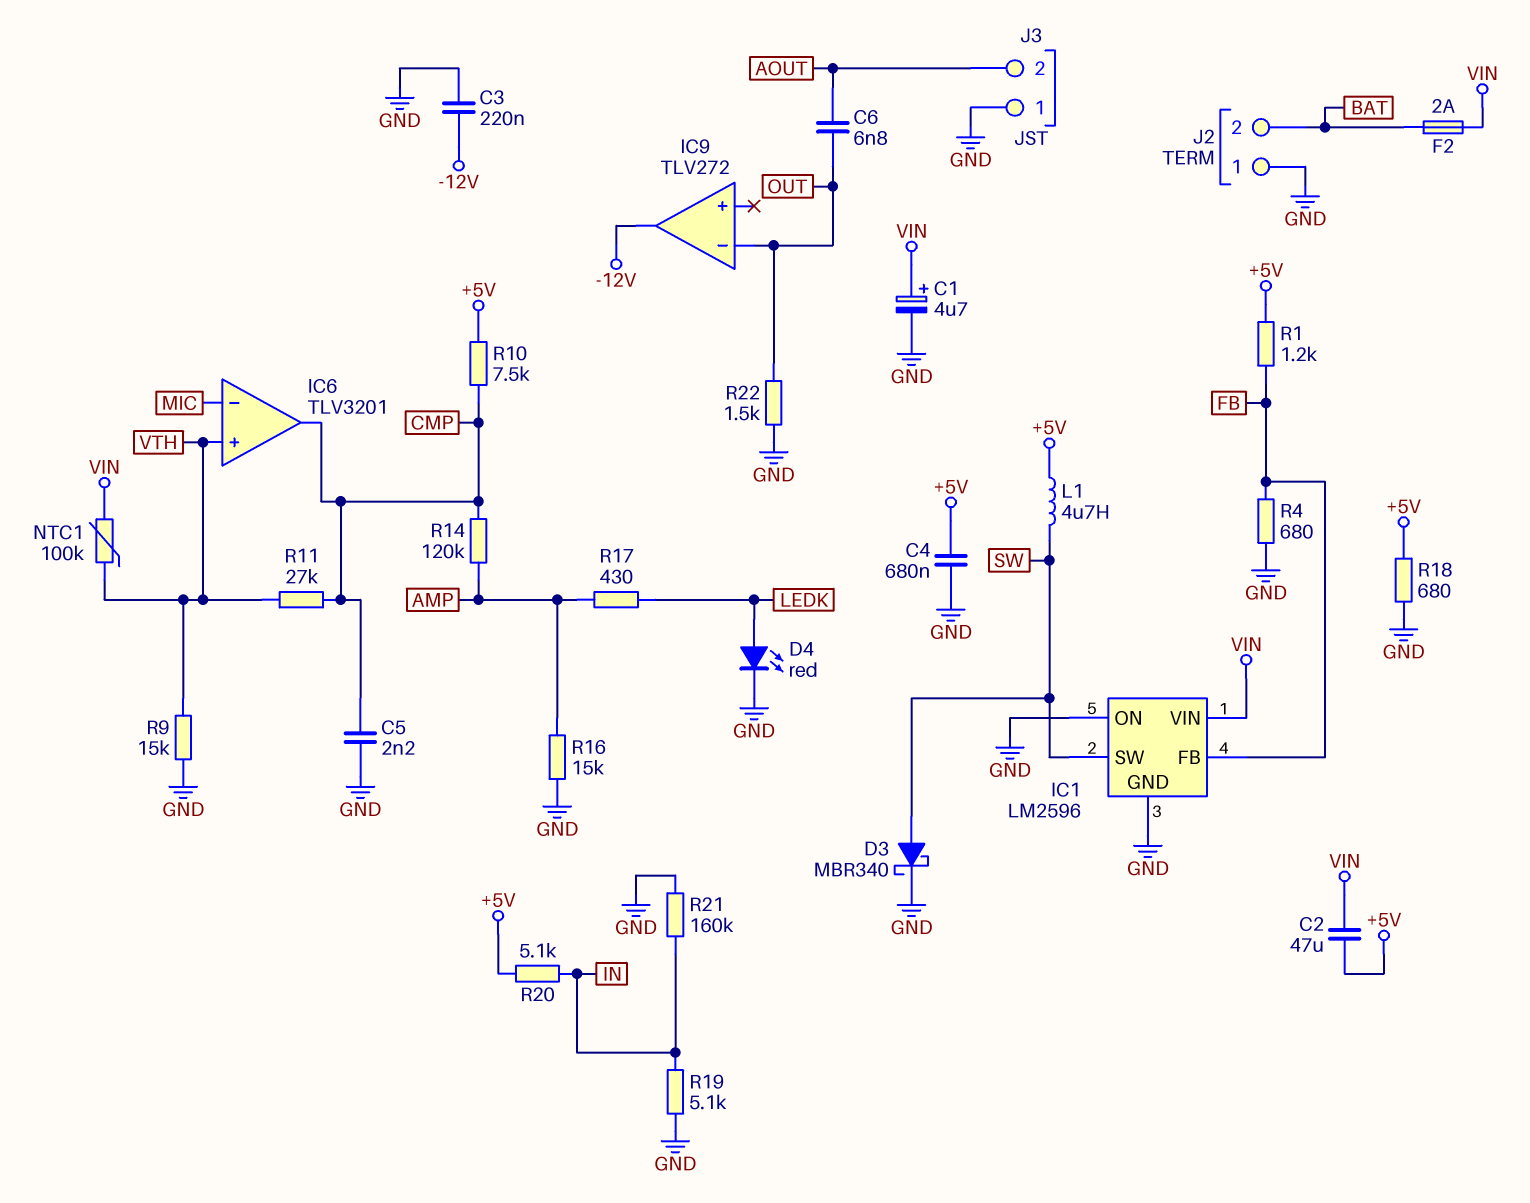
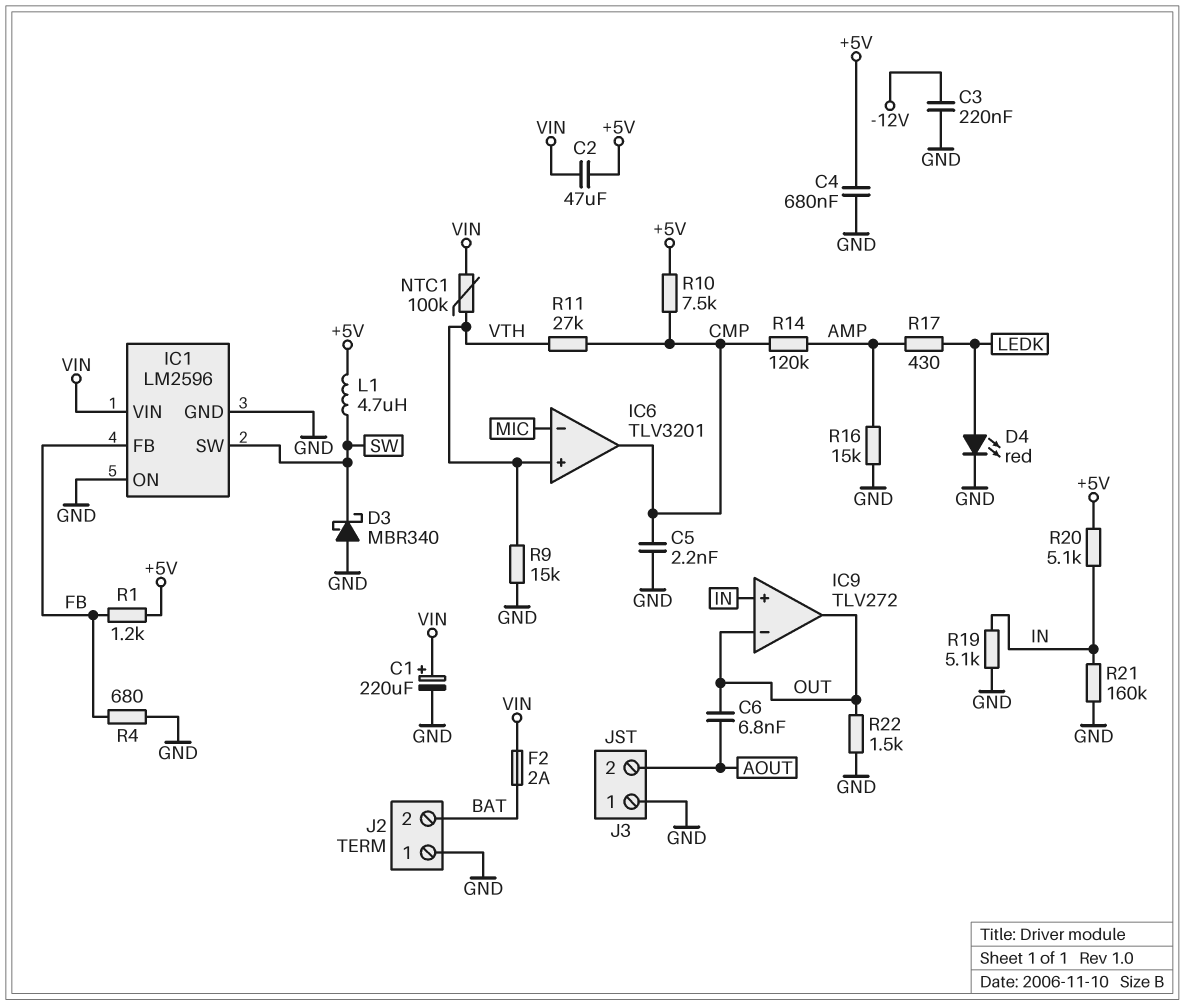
C1: 4.7uF (plus VIN, minus GND) -> 220uF (plus VIN, minus GND)
D3: schottky MBR340 (A SW, K GND) -> schottky MBR340 (A GND, K SW)
IC9 pin in+: none -> IN
IC9 pin out: -12V -> OUT
R18: 680 (+5V, GND) -> none

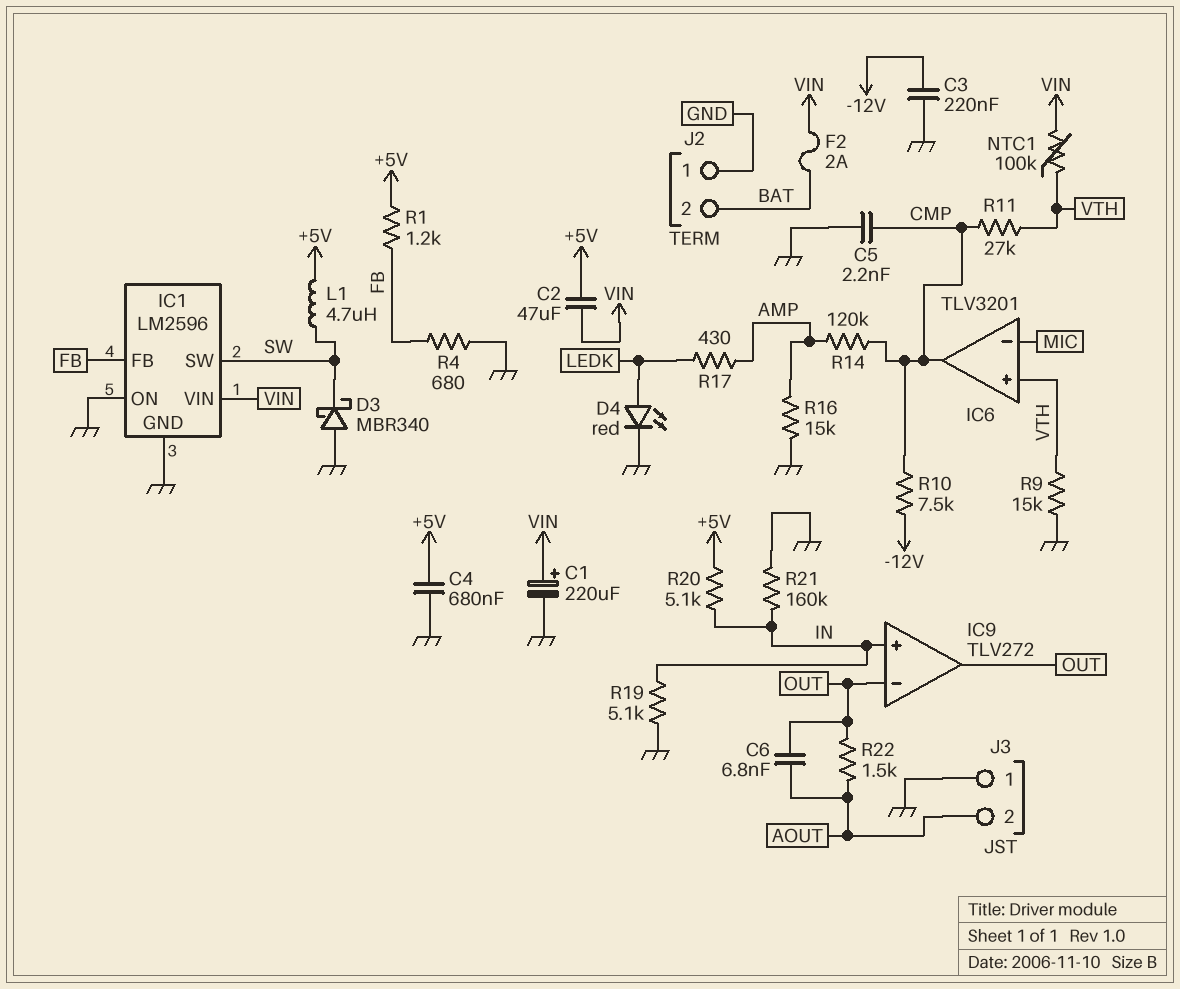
R10: 7.5k (+5V, CMP) -> 7.5k (-12V, CMP)
R22: 1.5k (GND, OUT) -> 1.5k (AOUT, OUT)

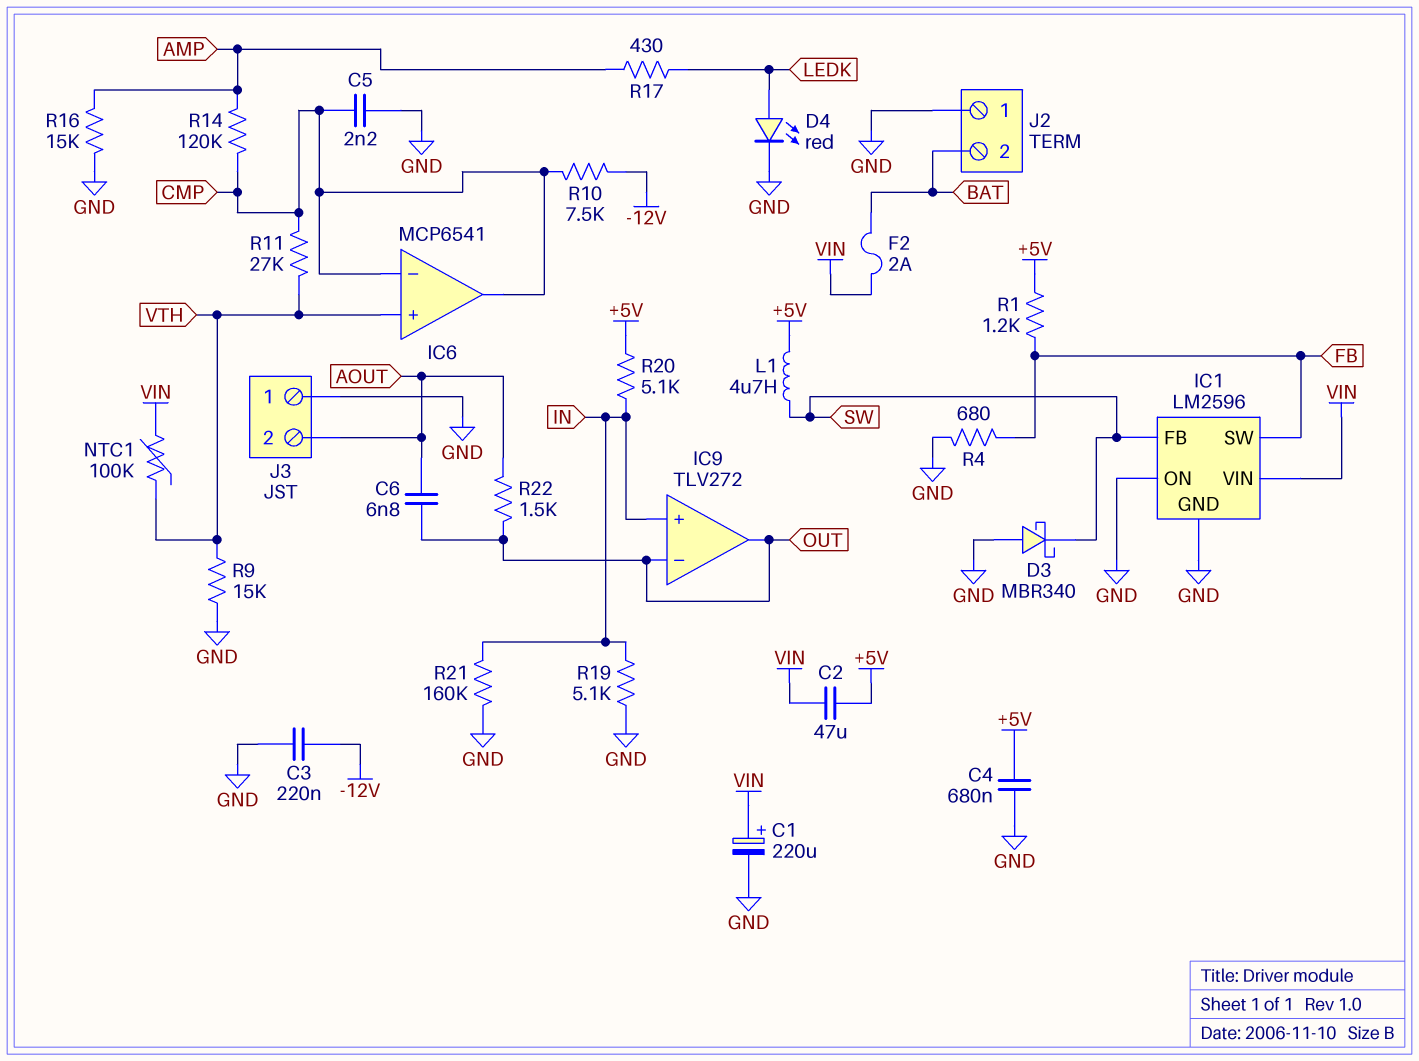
IC1 pin FB: FB -> SW
IC1 pin SW: SW -> FB
IC6: TLV3201 -> MCP6541
IC6 pin in-: MIC -> CMP

